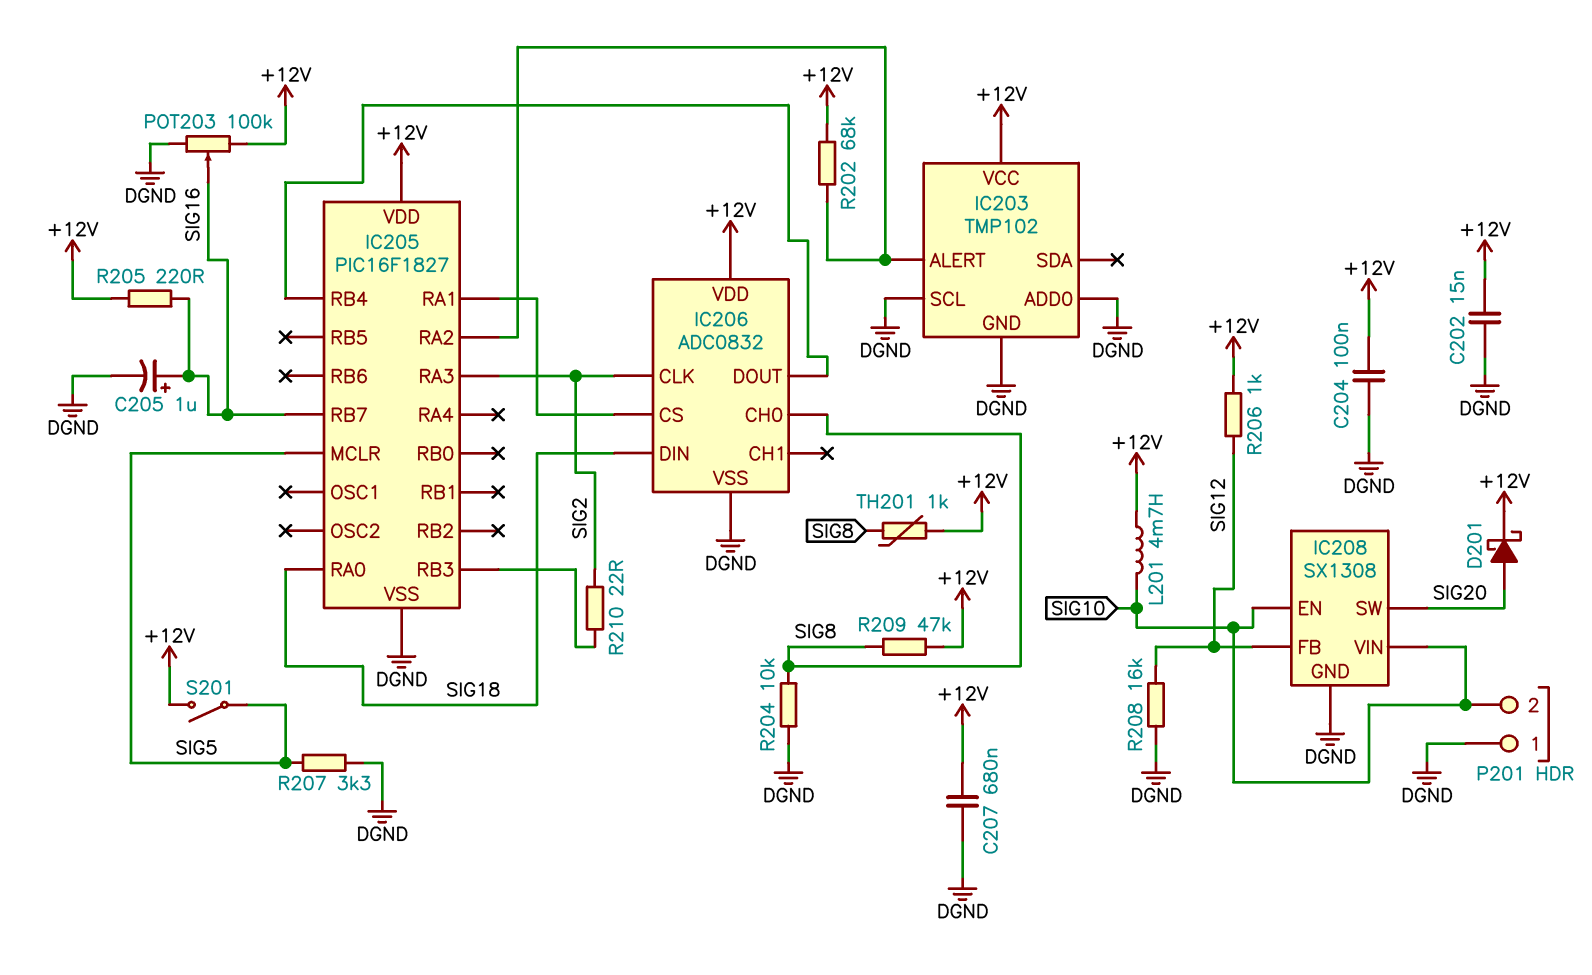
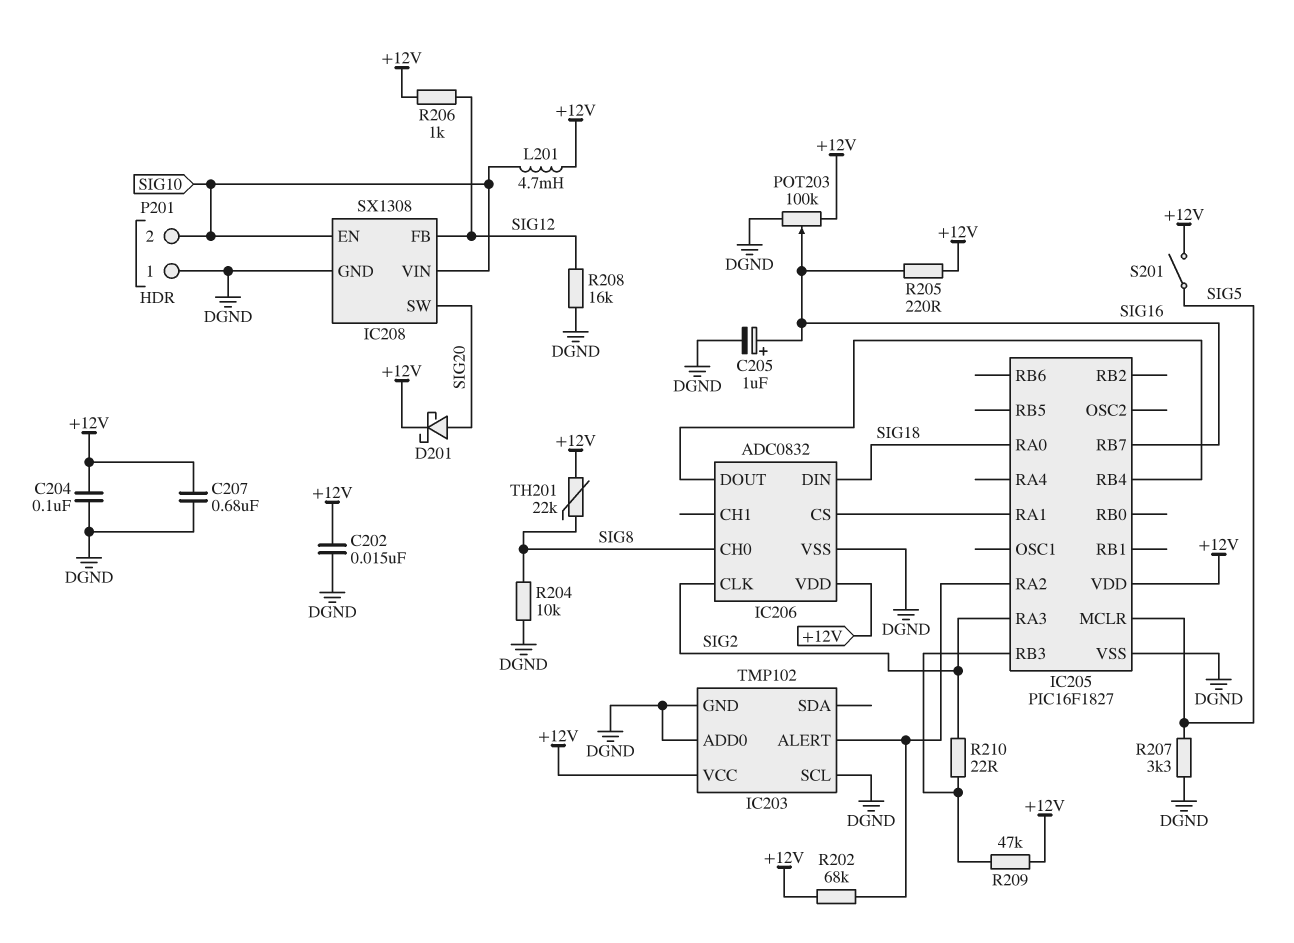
R209: 47k (+12V, SIG8) -> 47k (+12V, IC205/RB3)
TH201: 1k (+12V, SIG8) -> 22k (+12V, SIG8)

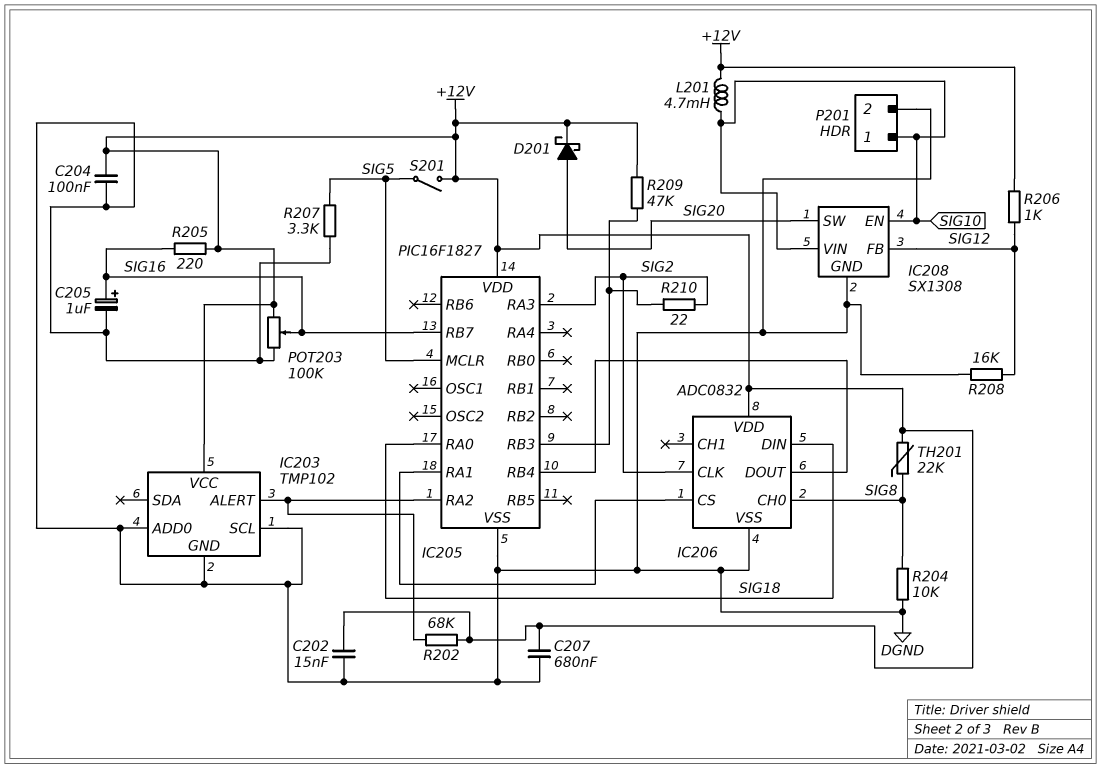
P201 pin 1: DGND -> SIG10
P201 pin 2: SIG10 -> DGND

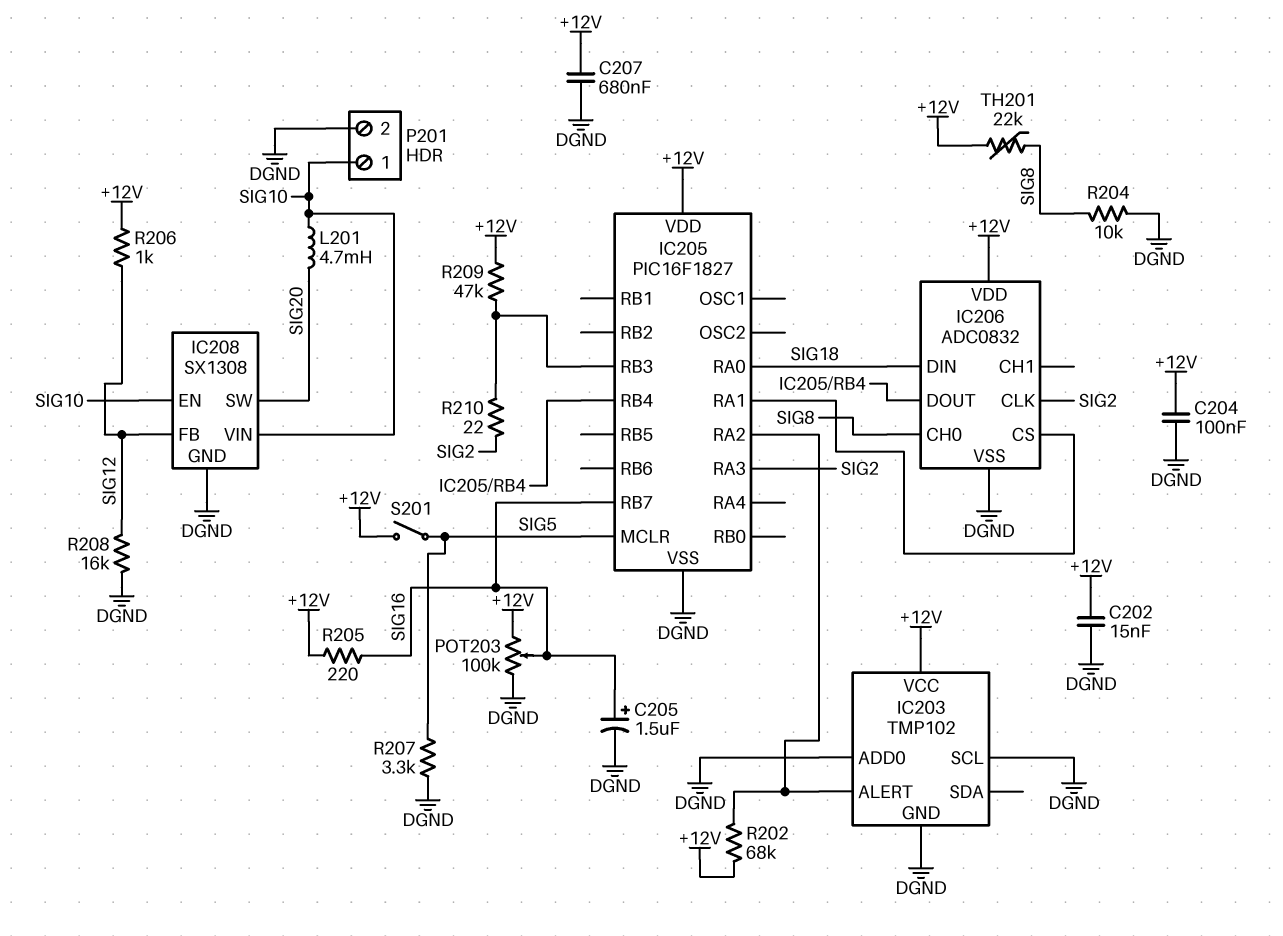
C205: 1uF (plus SIG16, minus DGND) -> 1.5uF (plus SIG16, minus DGND)
D201: schottky (A SIG20, K +12V) -> none
L201: 4.7mH (+12V, SIG10) -> 4.7mH (SIG10, SIG20)

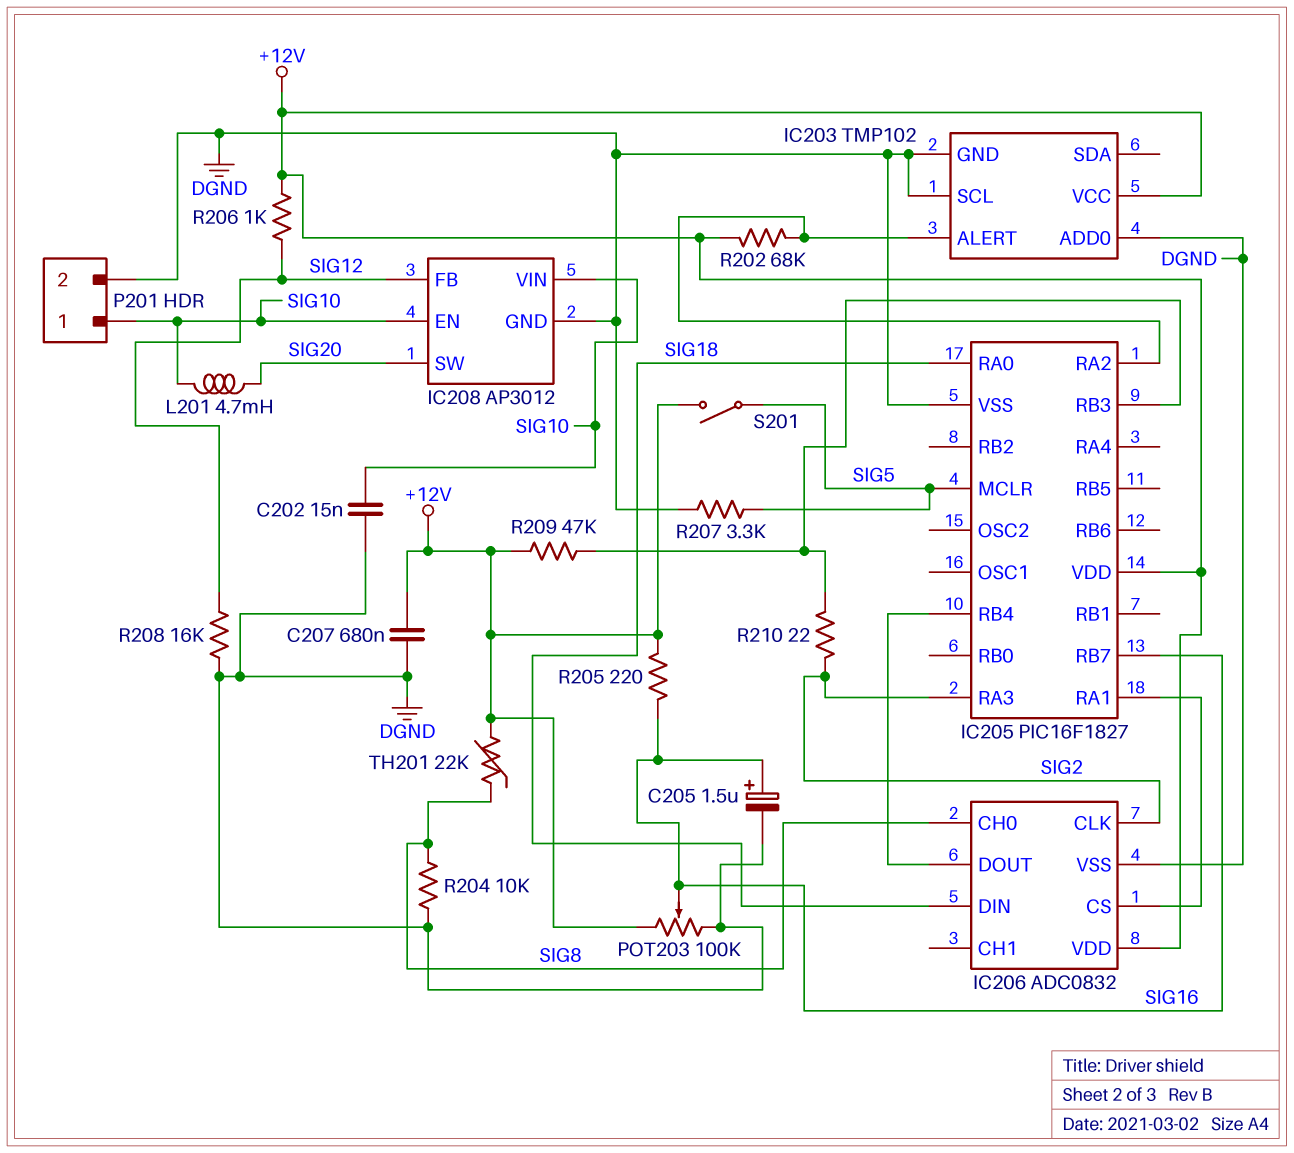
C202: 15nF (+12V, DGND) -> 15nF (DGND, SIG10)
C204: 100nF (+12V, DGND) -> none
IC208: SX1308 -> AP3012

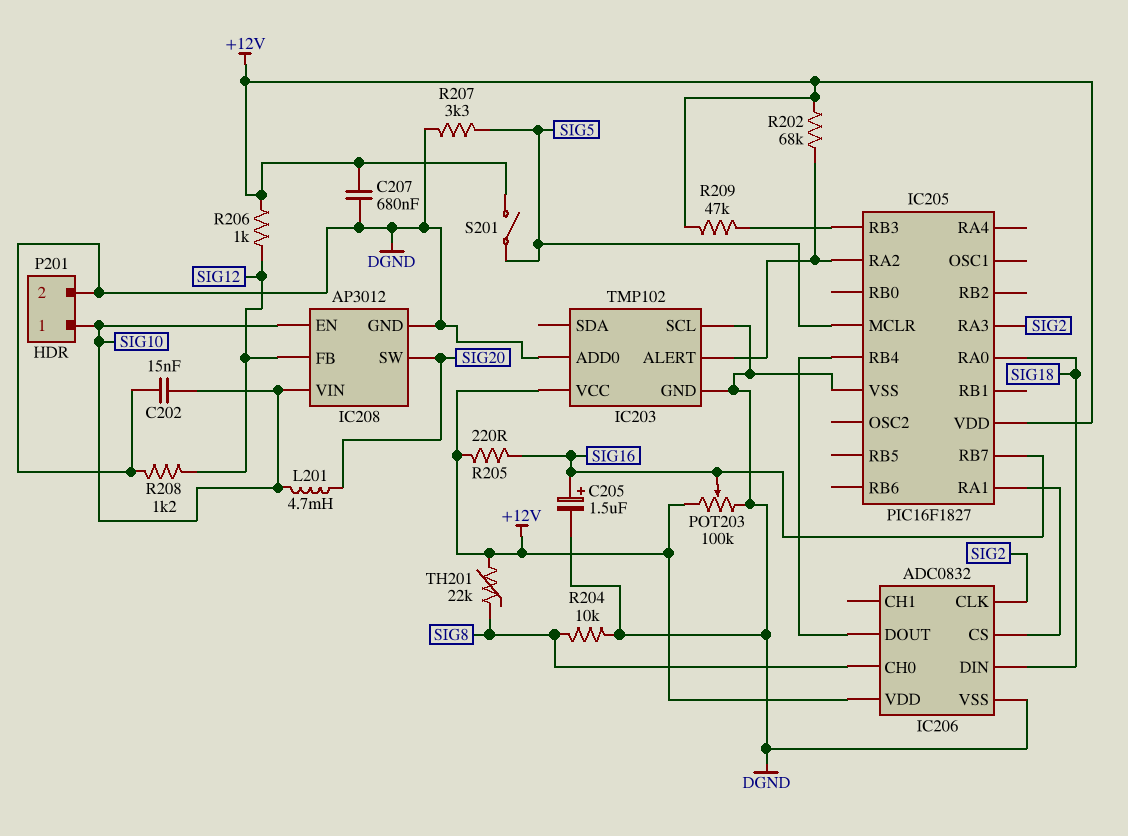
R208: 16k (DGND, SIG12) -> 1.2k (DGND, SIG12)
R210: 22 (IC205/RB3, SIG2) -> none

